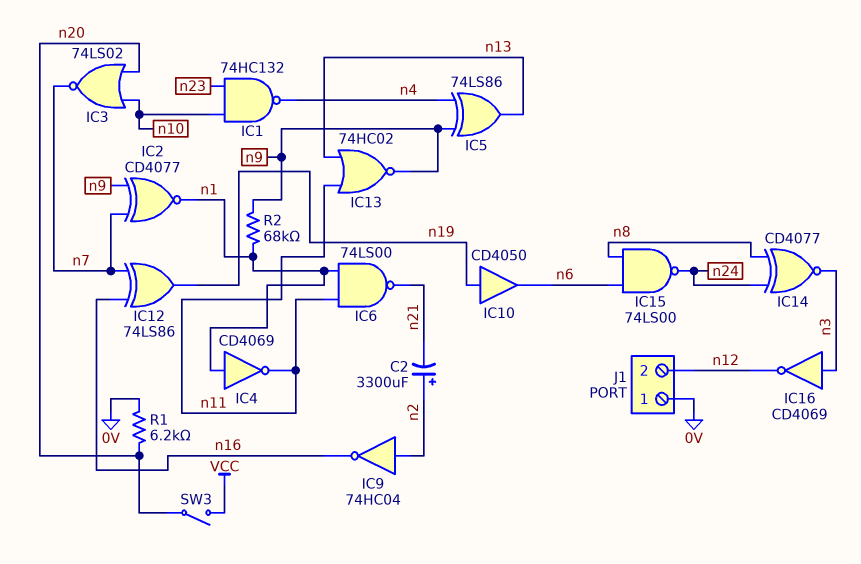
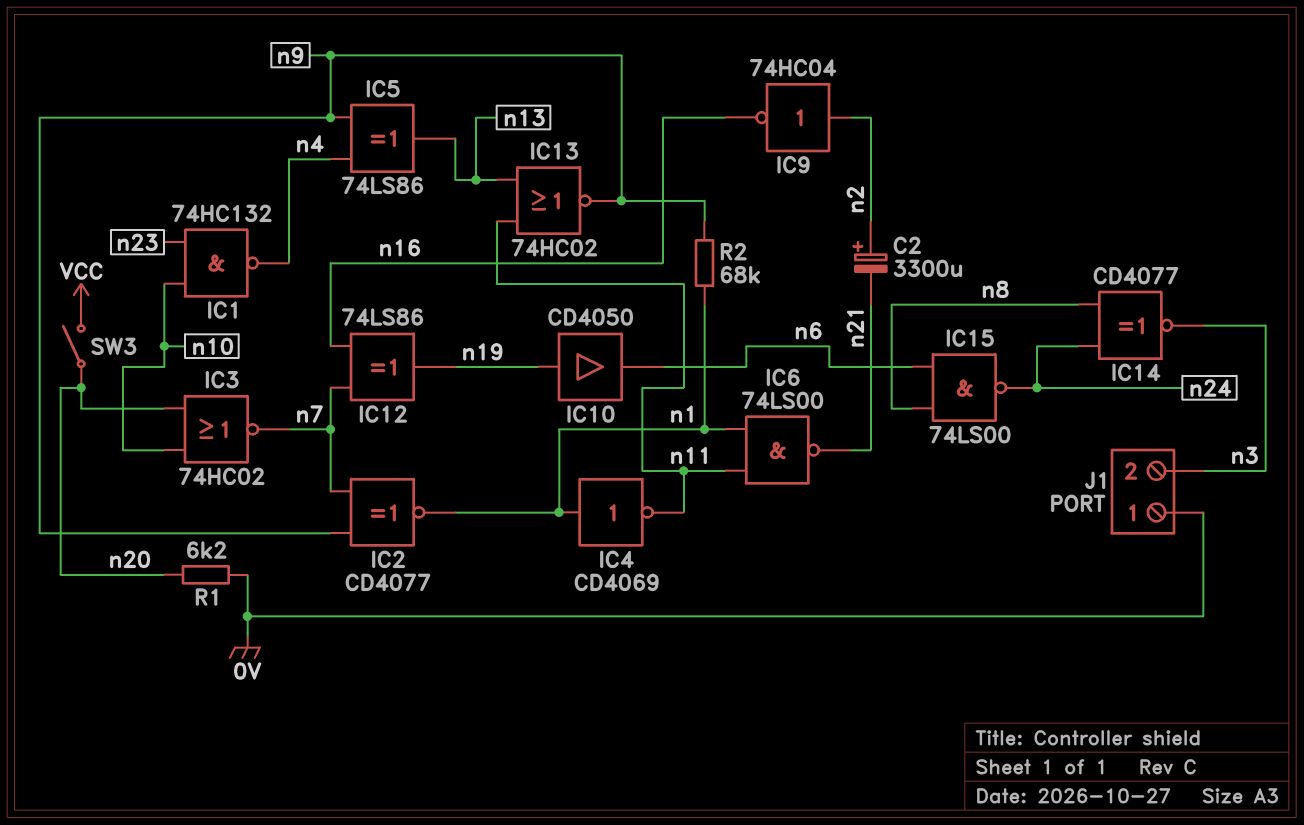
IC3: NOR 74LS02 (in n10, in n20, out n7) -> NOR 74HC02 (in n10, in n20, out n7)
IC16: NOT CD4069 (in n3, out n12) -> none
J1 pin 2: n12 -> n3

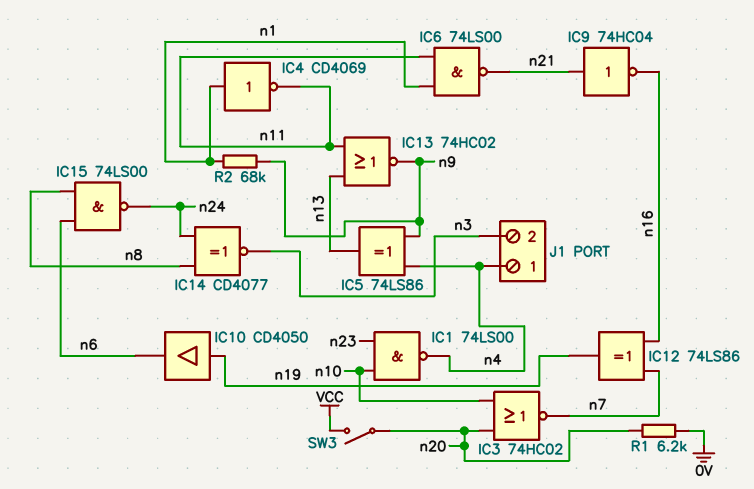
C2: 3300uF (plus n2, minus n21) -> none
IC1: NAND 74HC132 (in n10, in n23, out n4) -> NAND 74LS00 (in n10, in n23, out n4)
IC2: XNOR CD4077 (in n7, in n9, out n1) -> none
IC9: NOT 74HC04 (in n2, out n16) -> NOT 74HC04 (in n21, out n16)
J1 pin 1: 0V -> n4

